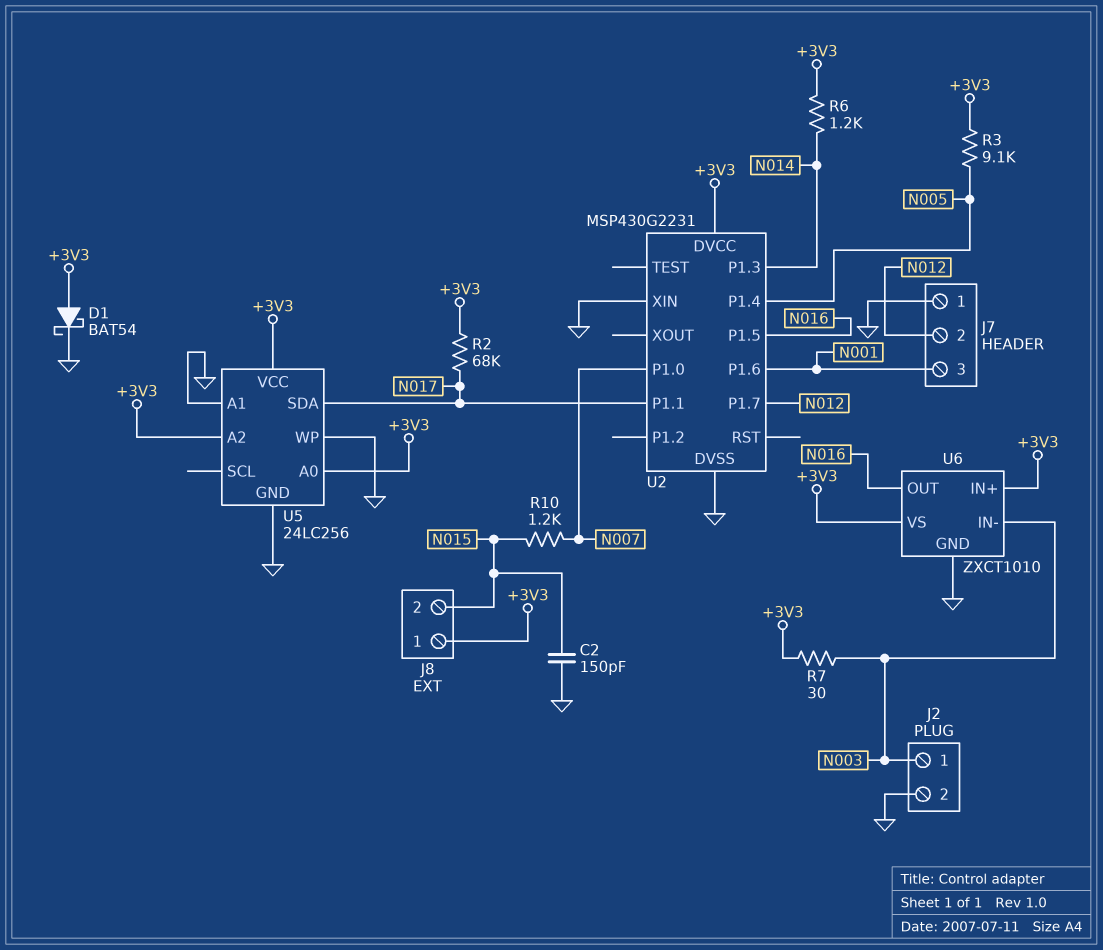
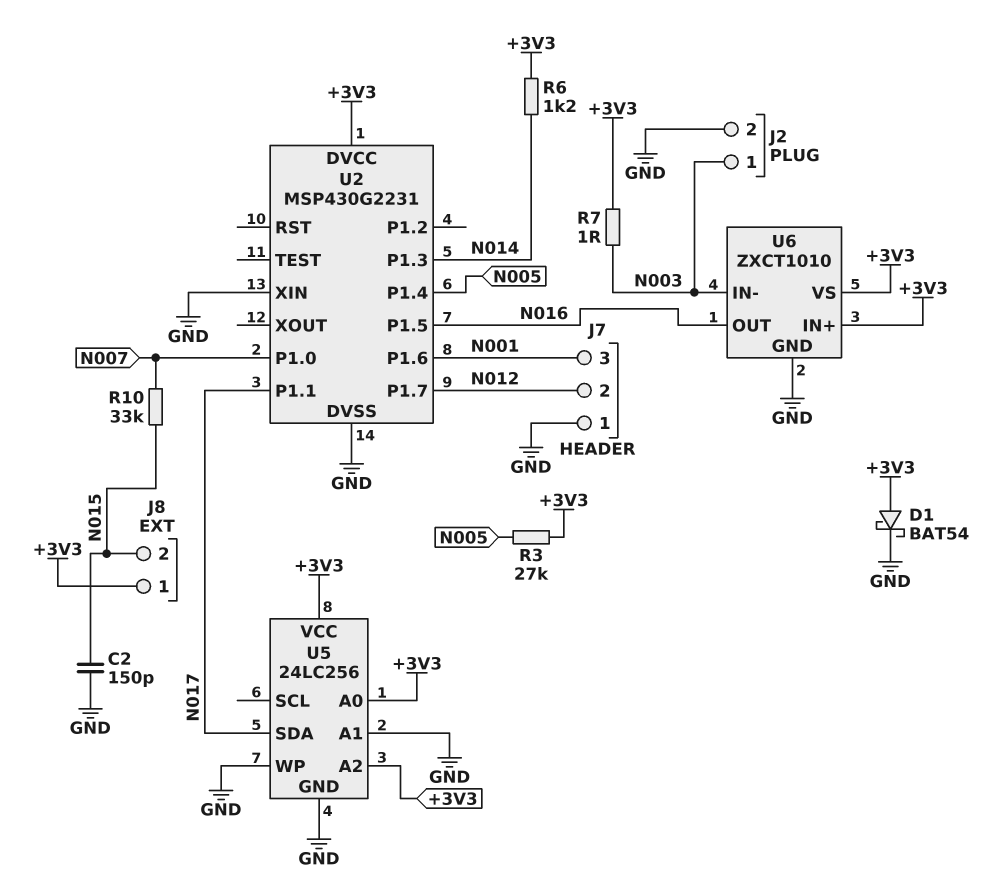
R2: 68k (+3V3, N017) -> none
R3: 9.1k (+3V3, N005) -> 27k (+3V3, N005)
R7: 30 (+3V3, N003) -> 1 (+3V3, N003)
R10: 1.2k (N007, N015) -> 33k (N007, N015)

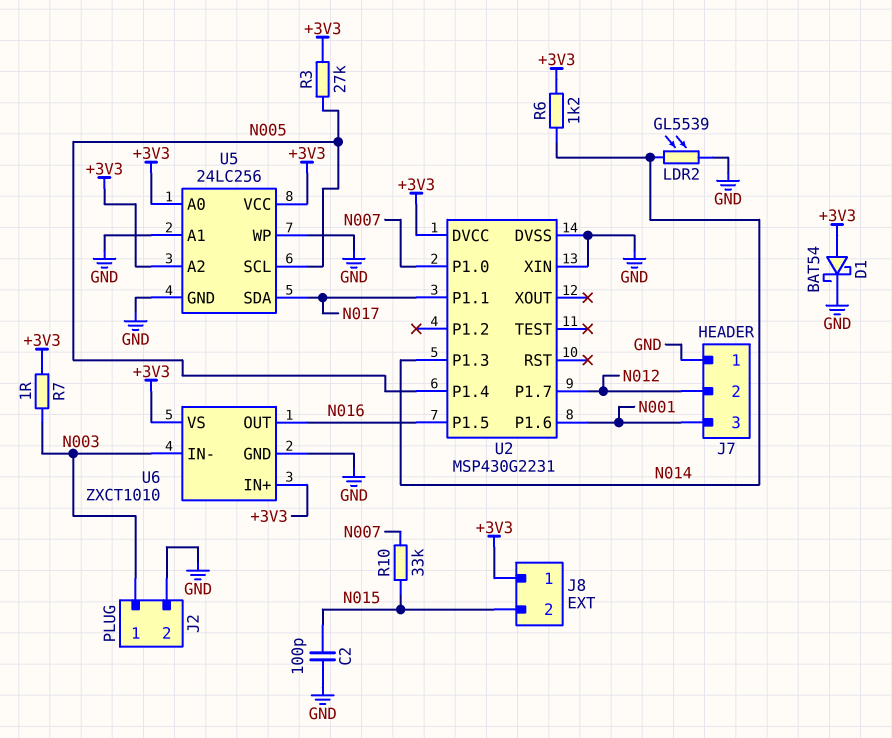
C2: 150pF (GND, N015) -> 100pF (GND, N015)
LDR2: none -> GL5539 (GND, N014)
U5 pin SCL: none -> N005

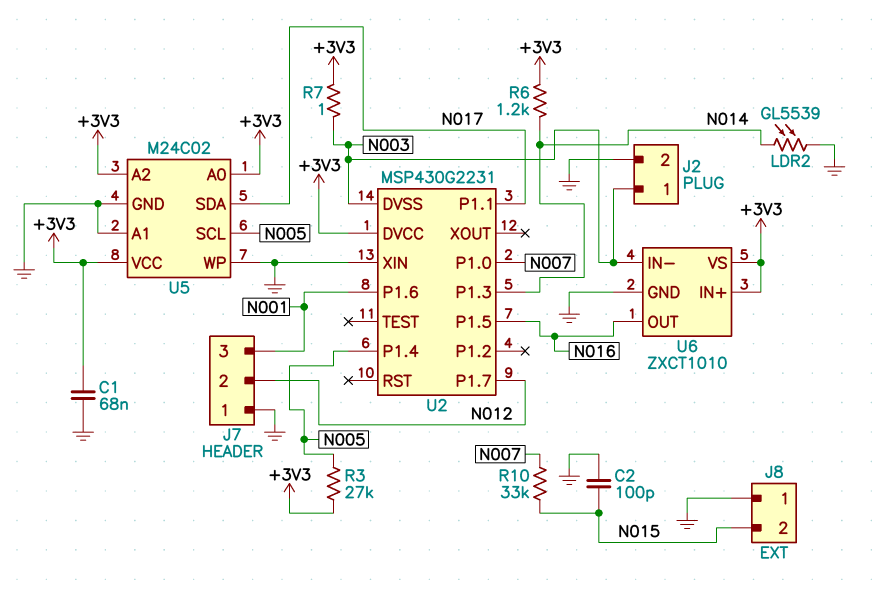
C1: none -> 68nF (+3V3, GND)
D1: schottky BAT54 (A +3V3, K GND) -> none
J8 pin 1: +3V3 -> GND
U2 pin DVSS: GND -> N003
U5: 24LC256 -> M24C02

